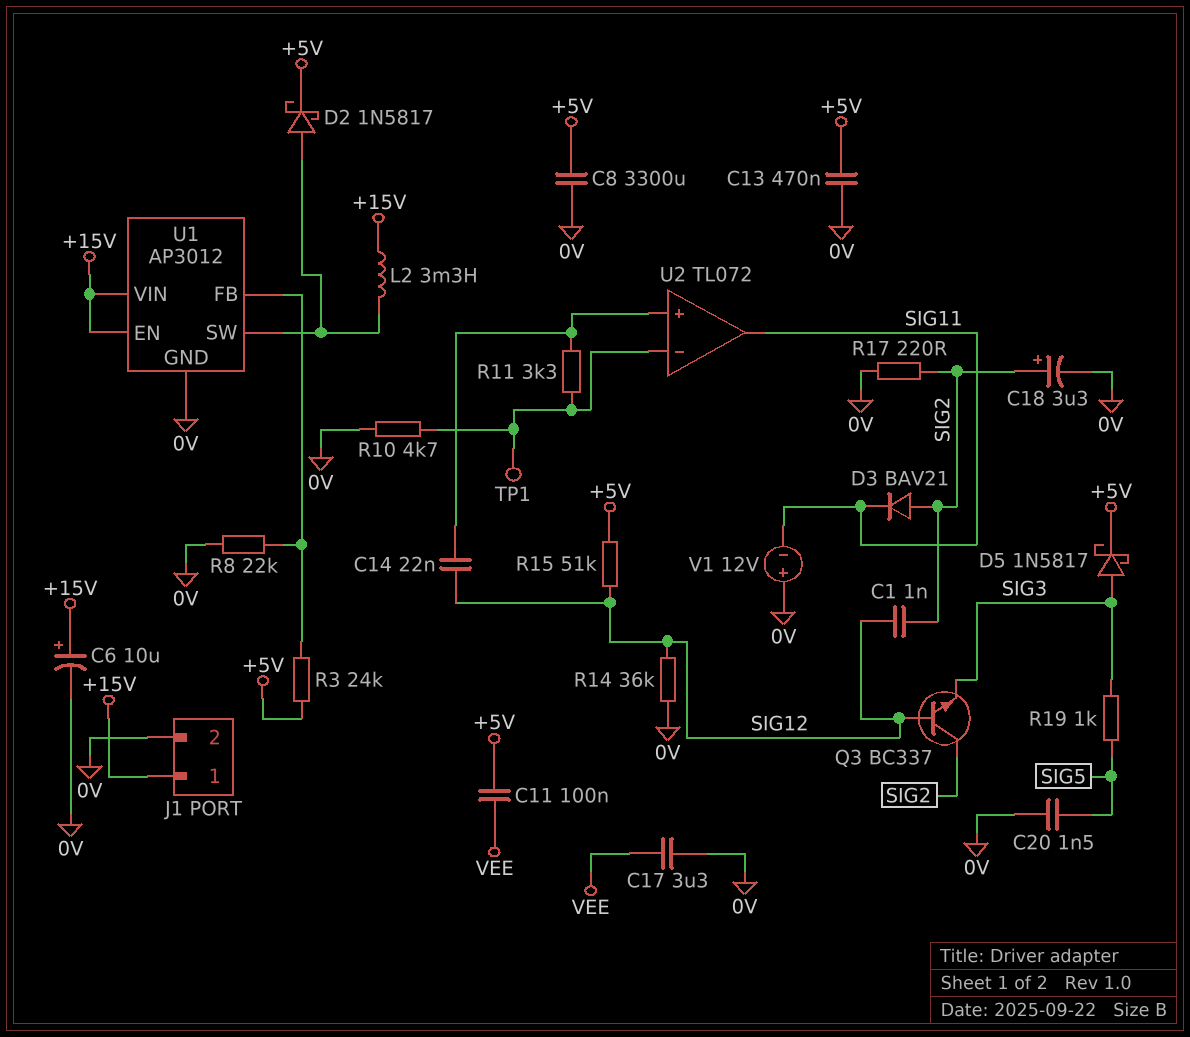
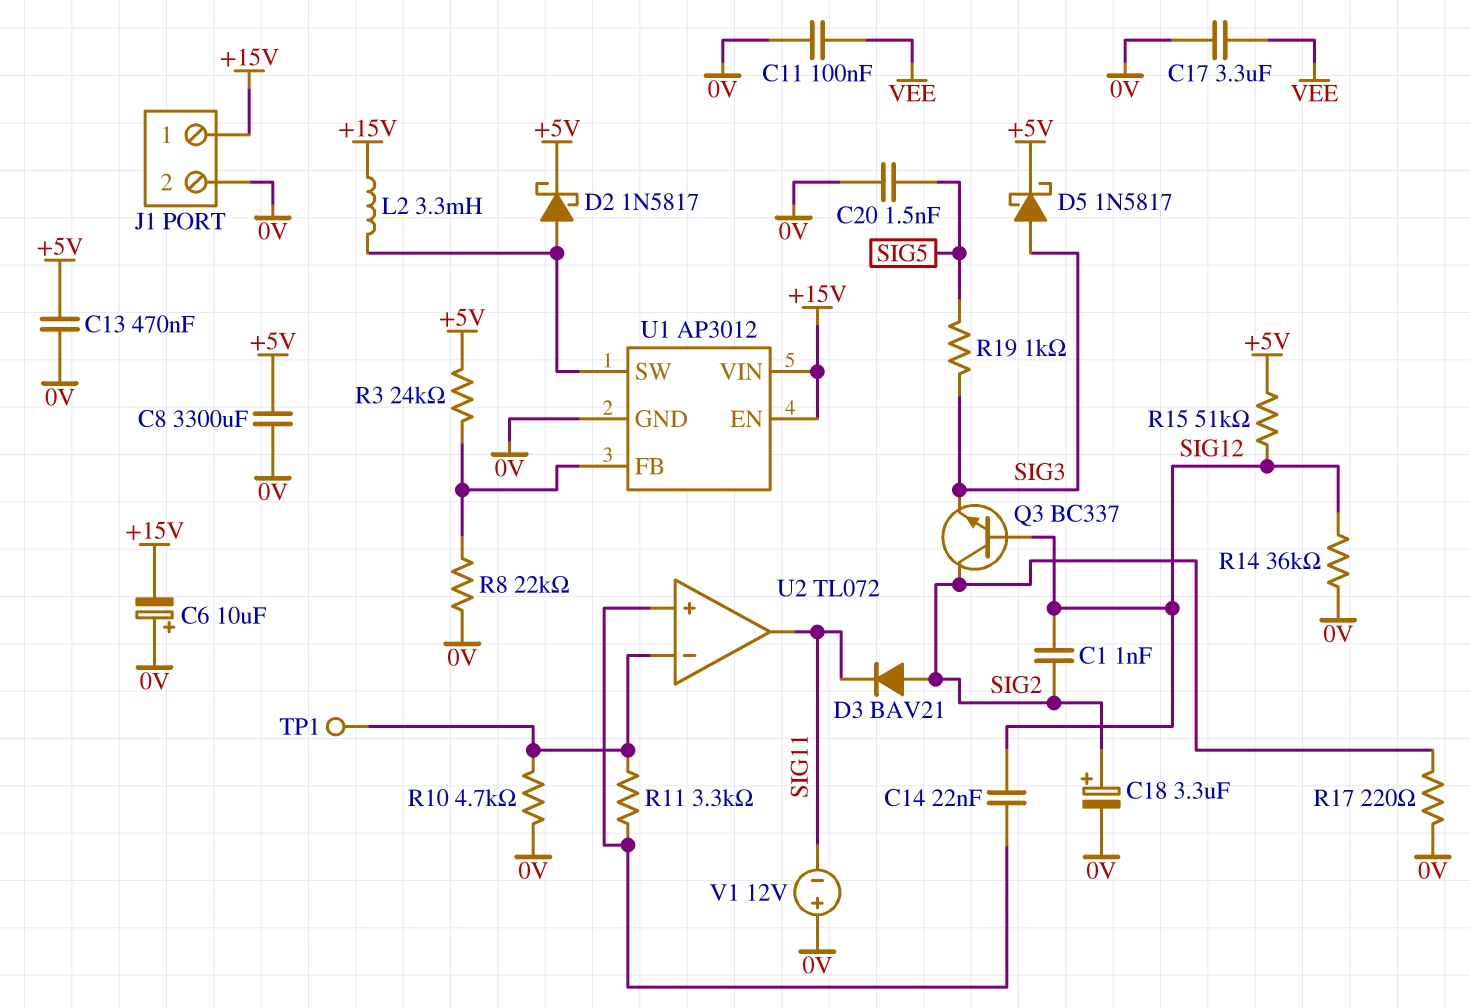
C6: 10uF (plus +15V, minus 0V) -> 10uF (plus 0V, minus +15V)
C11: 100nF (+5V, VEE) -> 100nF (0V, VEE)

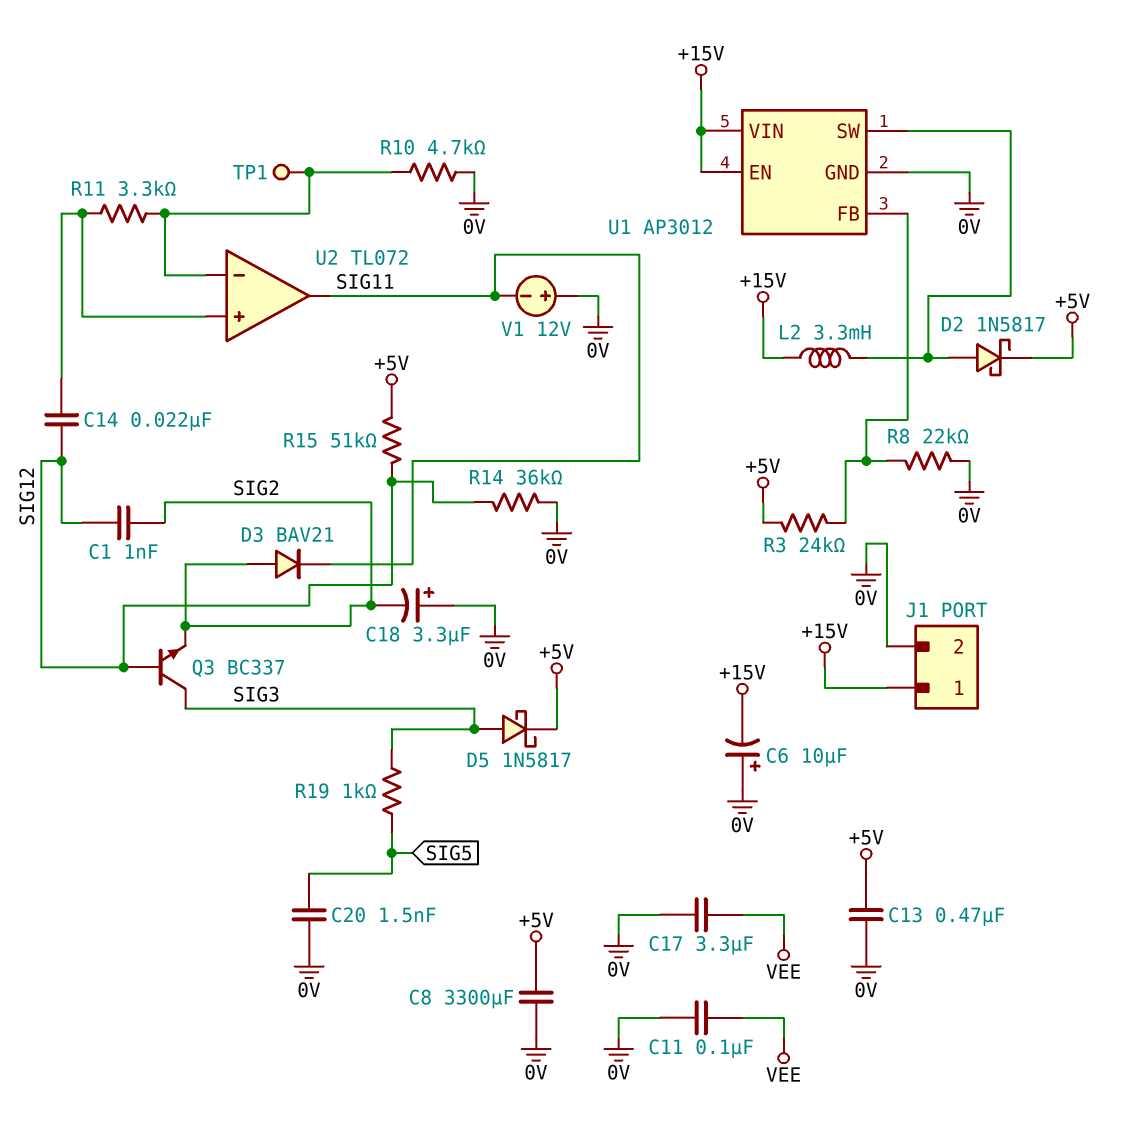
C18: 3.3uF (plus SIG2, minus 0V) -> 3.3uF (plus 0V, minus SIG2)
Q3: NPN BC337 (B SIG12, C SIG2, E SIG3) -> NPN BC337 (B SIG12, C SIG3, E SIG2)
R17: 220 (0V, SIG2) -> none

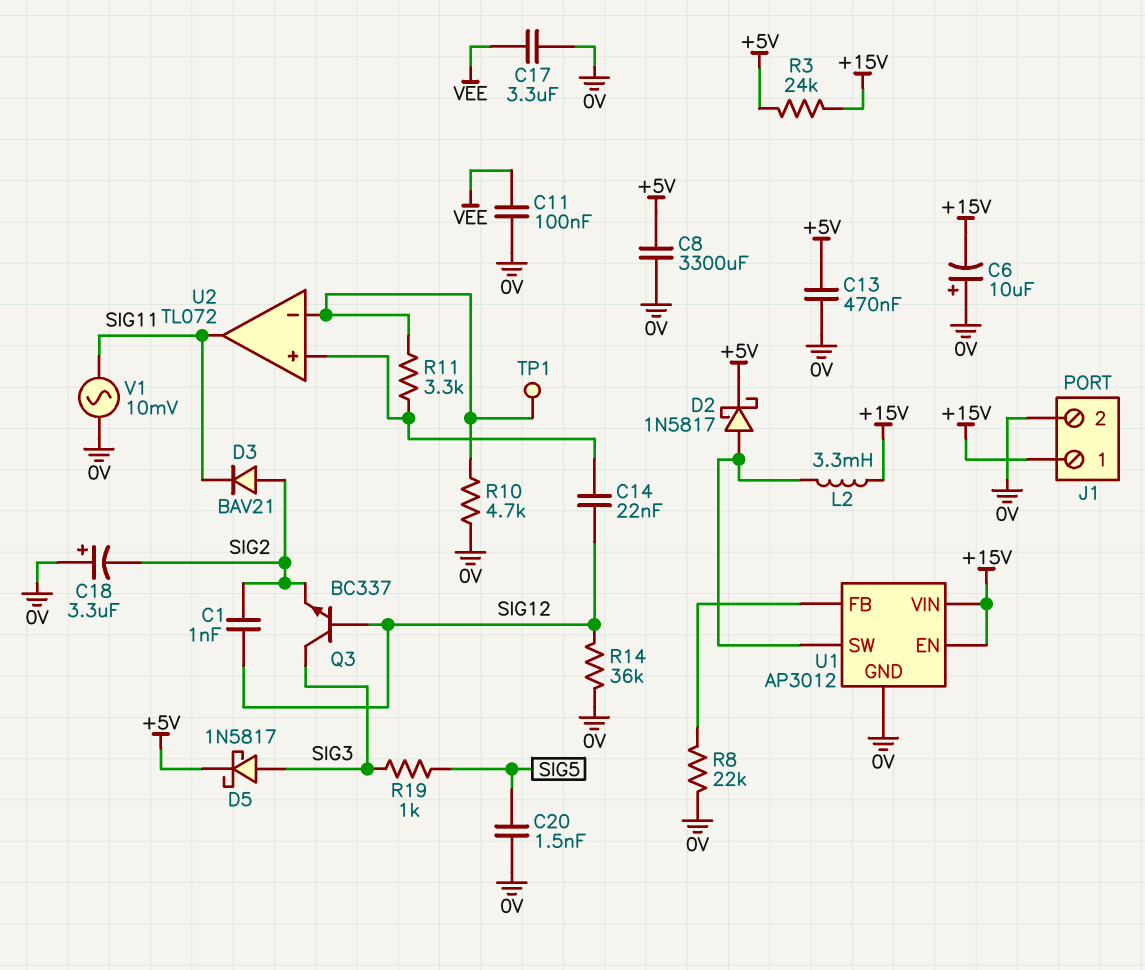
R3: 24k (+5V, U1/FB) -> 24k (+5V, +15V)
R15: 51k (+5V, SIG12) -> none
V1: 12V (plus 0V, minus SIG11) -> AC 10mV (0V, SIG11)

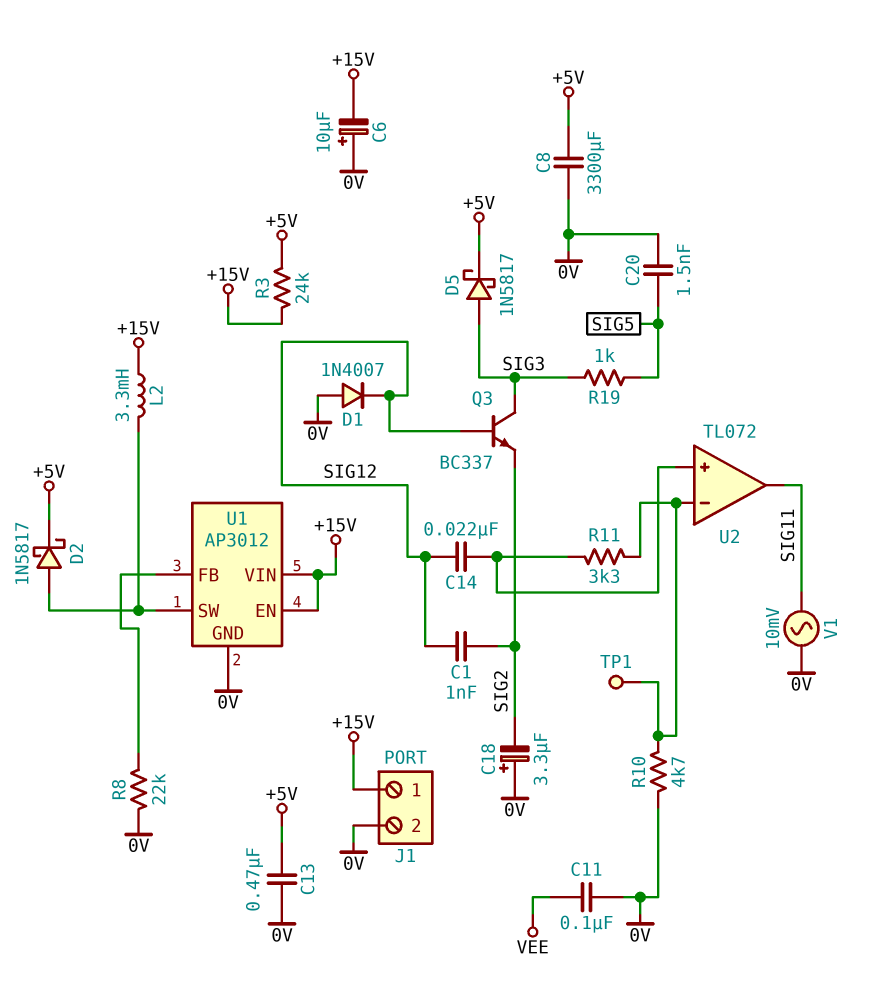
C17: 3.3uF (0V, VEE) -> none
D1: none -> diode 1N4007 (A 0V, K SIG12)
D3: diode BAV21 (A SIG2, K SIG11) -> none
R14: 36k (0V, SIG12) -> none

